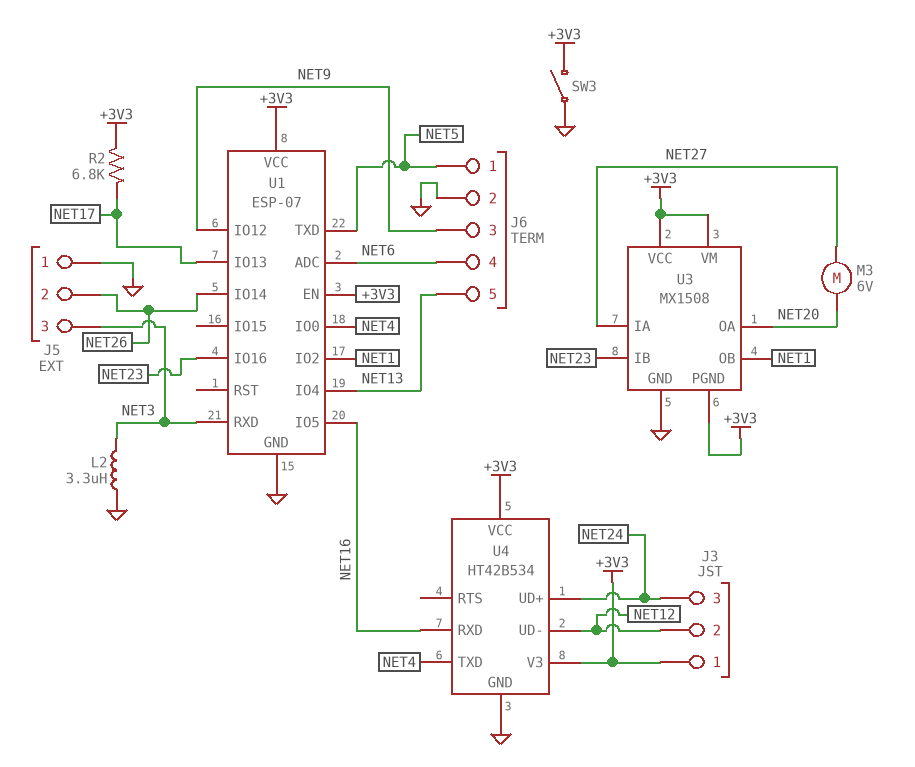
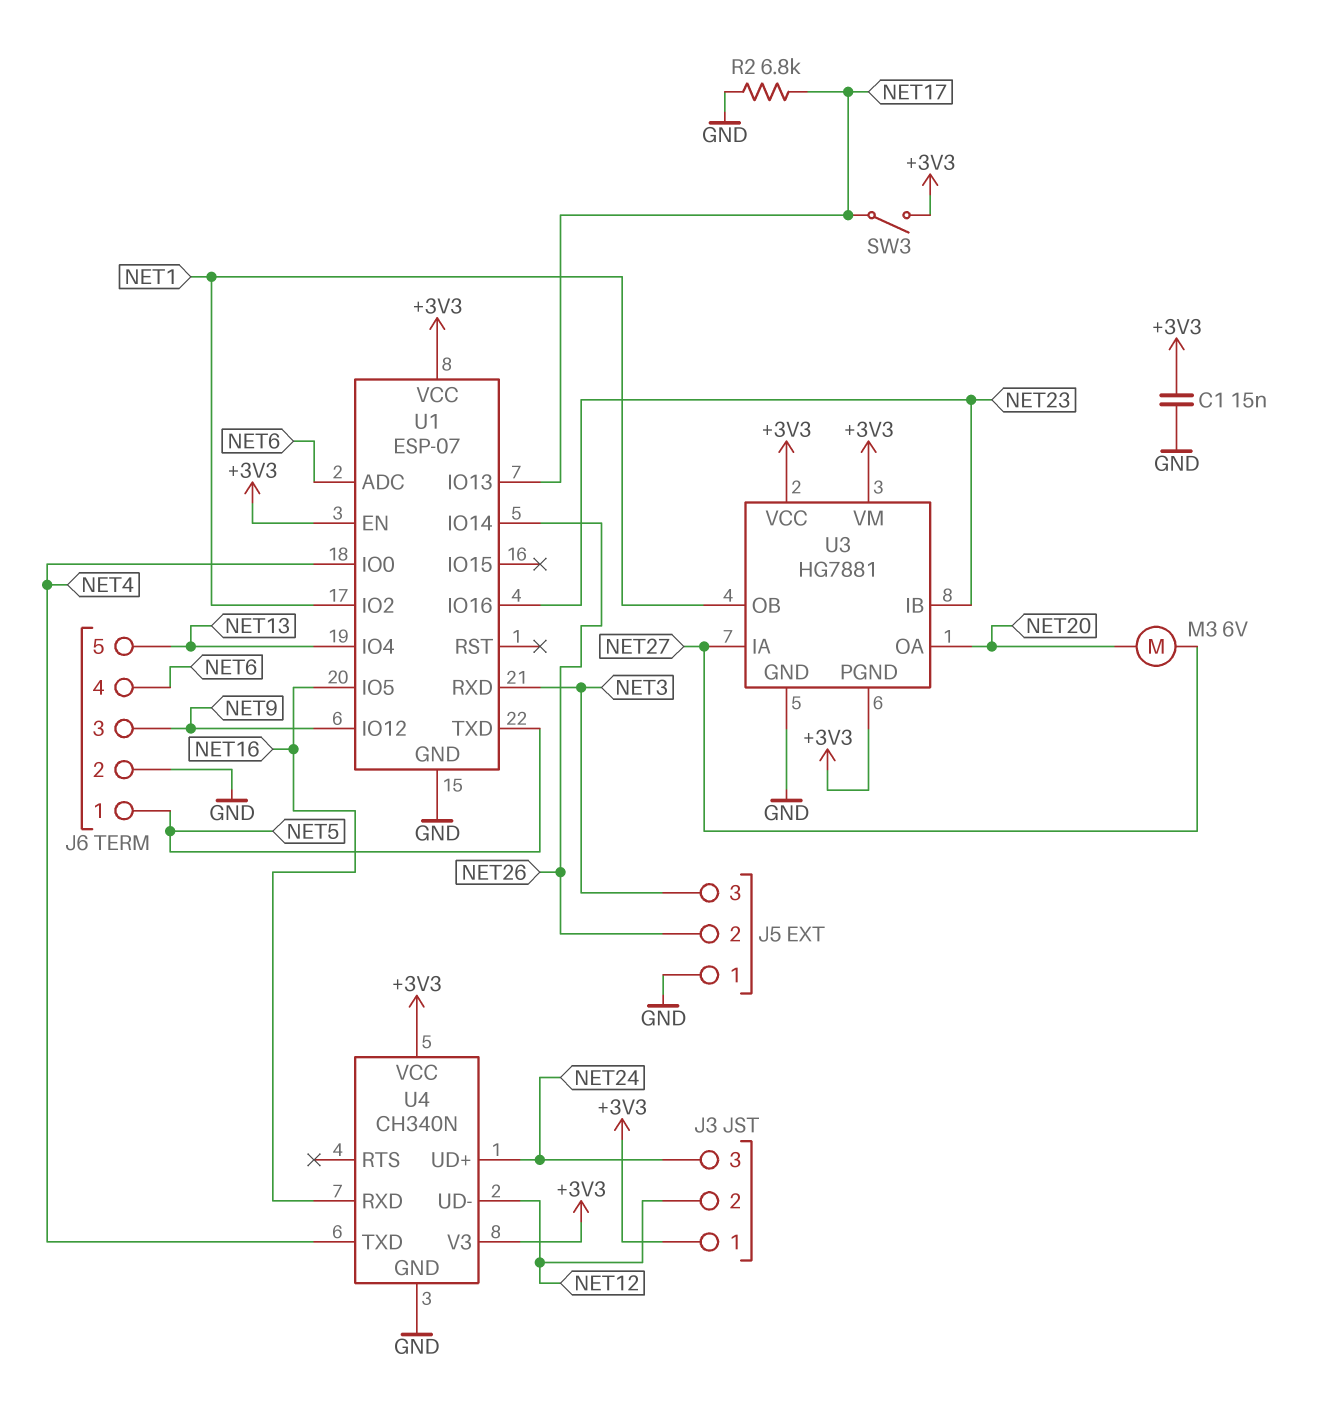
C1: none -> 15nF (+3V3, GND)
L2: 3.3uH (GND, NET3) -> none
R2: 6.8k (+3V3, NET17) -> 6.8k (GND, NET17)
SW3: switch (+3V3, GND) -> switch (+3V3, NET17)
U3: MX1508 -> HG7881
U4: HT42B534 -> CH340N

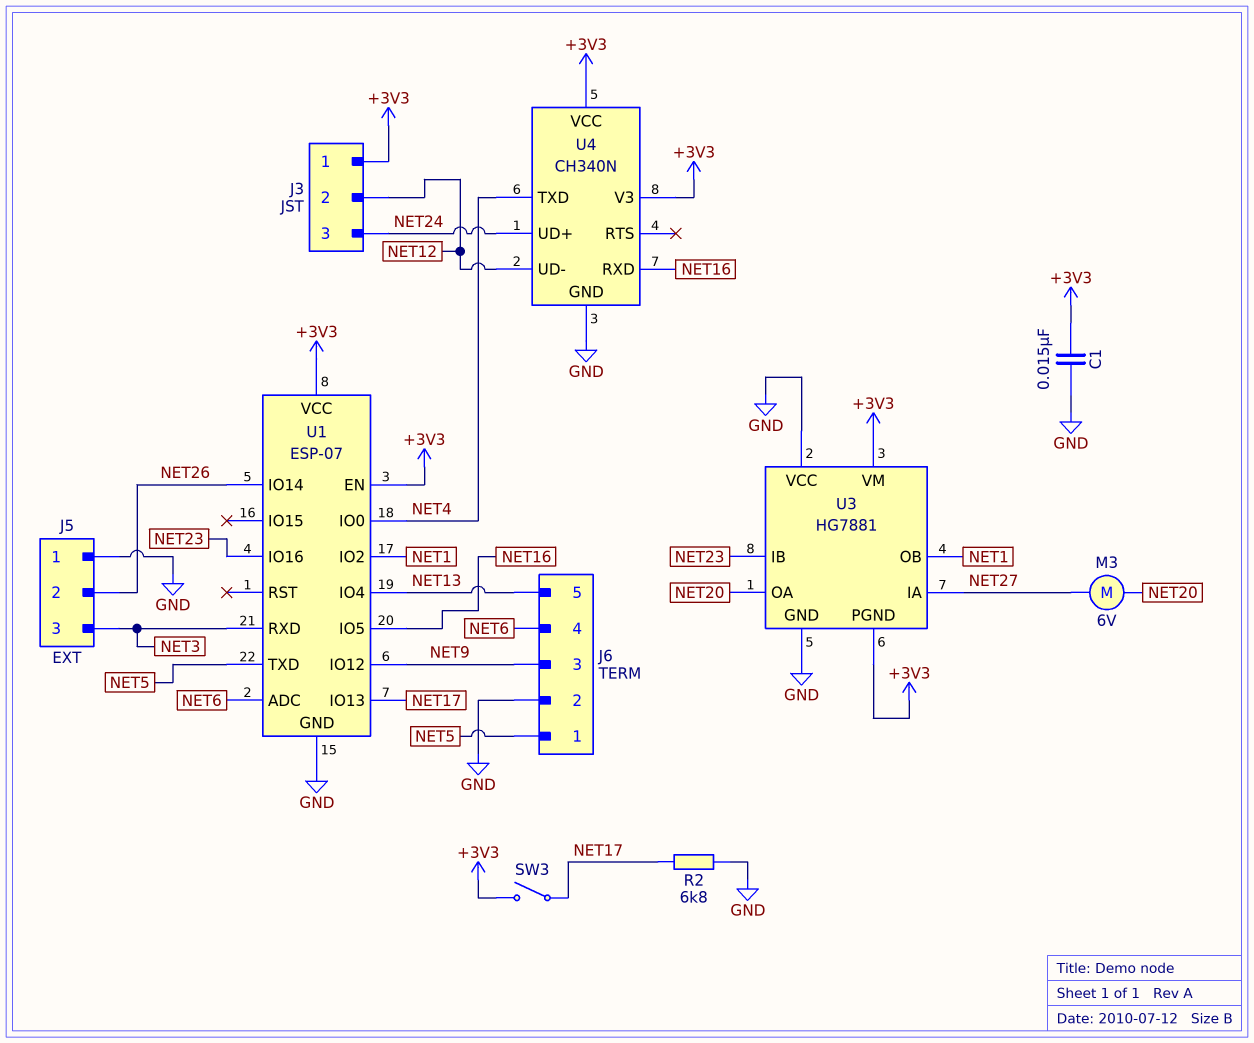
U3 pin VCC: +3V3 -> GND

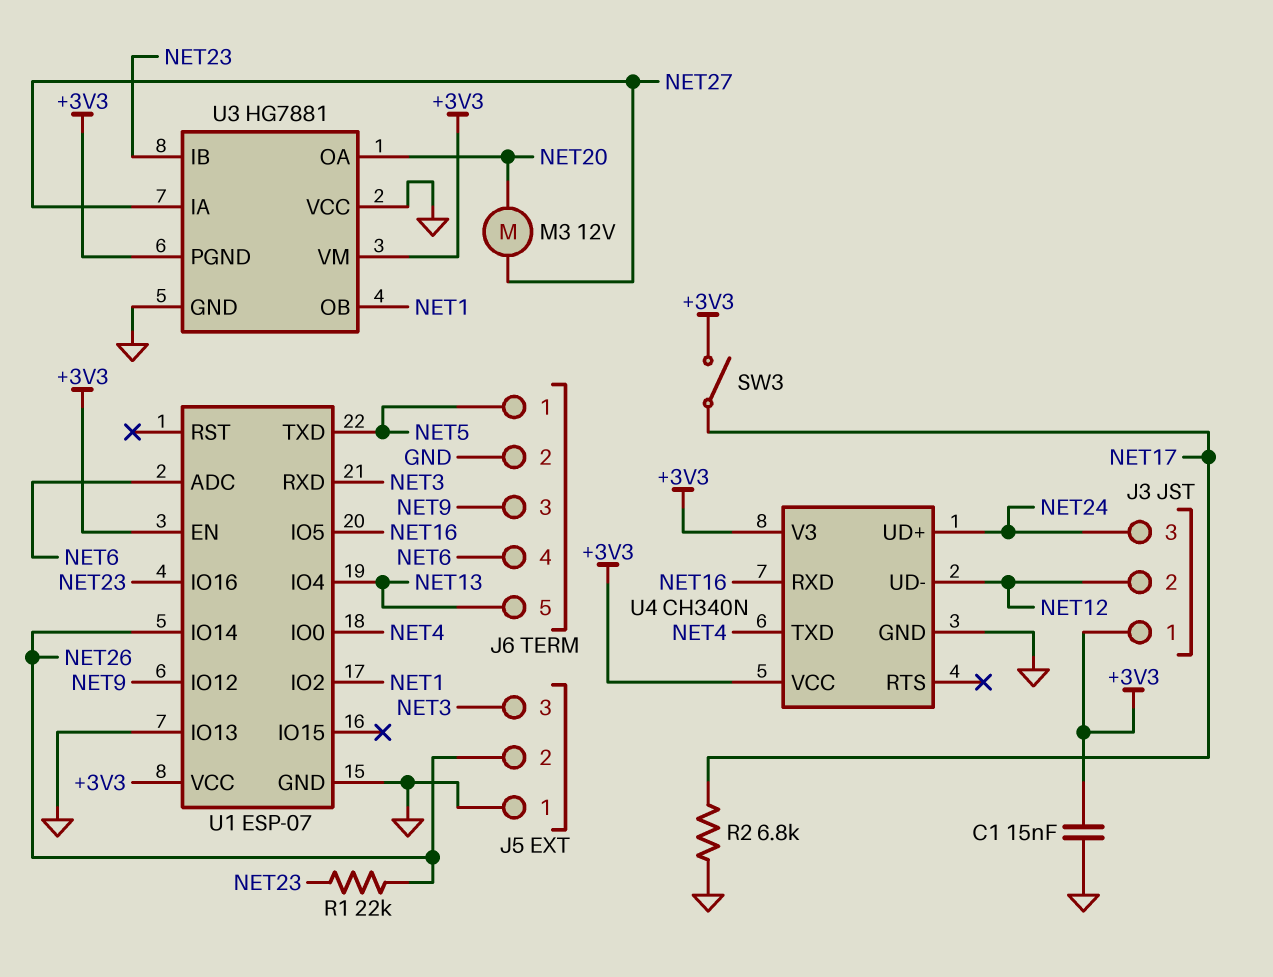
M3: motor 6V (NET20, NET27) -> motor 12V (NET20, NET27)
R1: none -> 22k (NET23, NET26)
U1 pin IO13: NET17 -> GND

